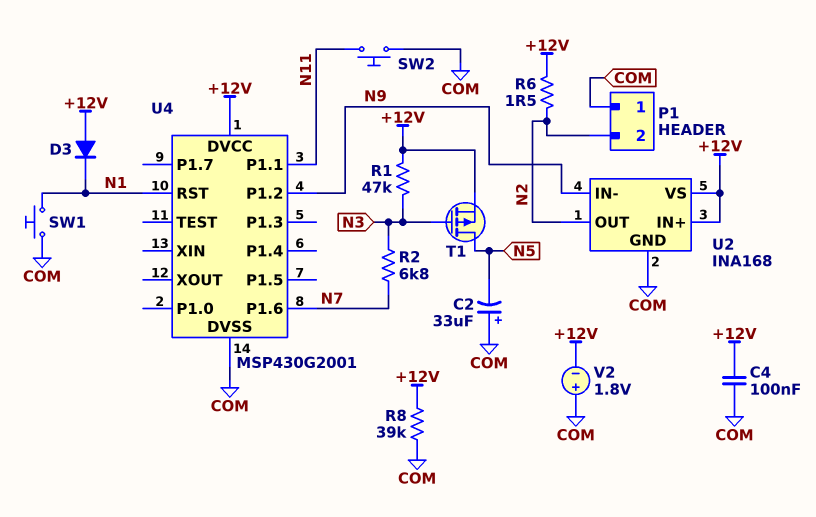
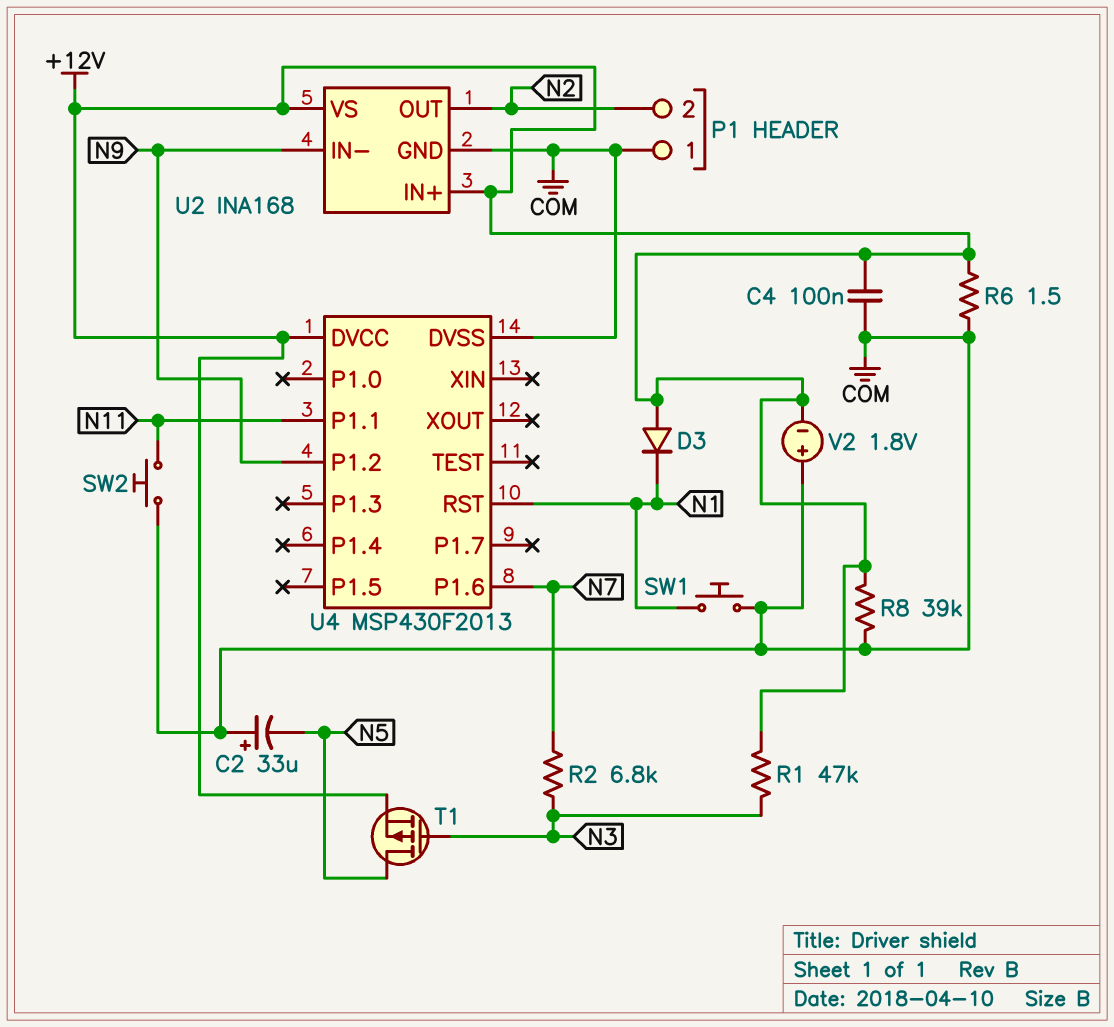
R6: 1.5 (+12V, N2) -> 1.5 (+12V, COM)
U4: MSP430G2001 -> MSP430F2013

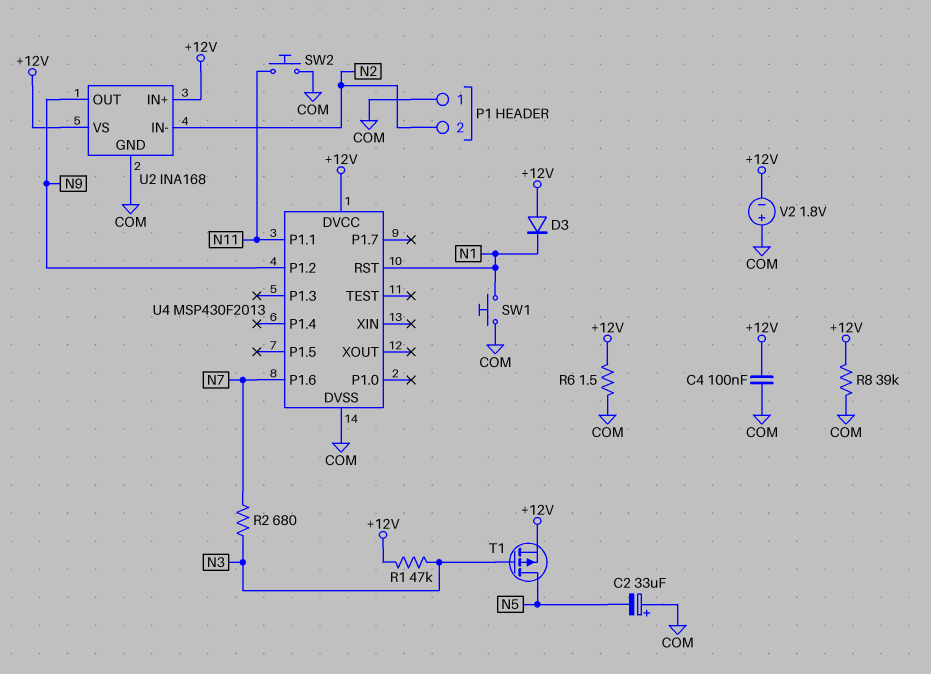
R2: 6.8k (N3, N7) -> 680 (N3, N7)
U2 pin IN-: N9 -> N2
U2 pin OUT: N2 -> N9

